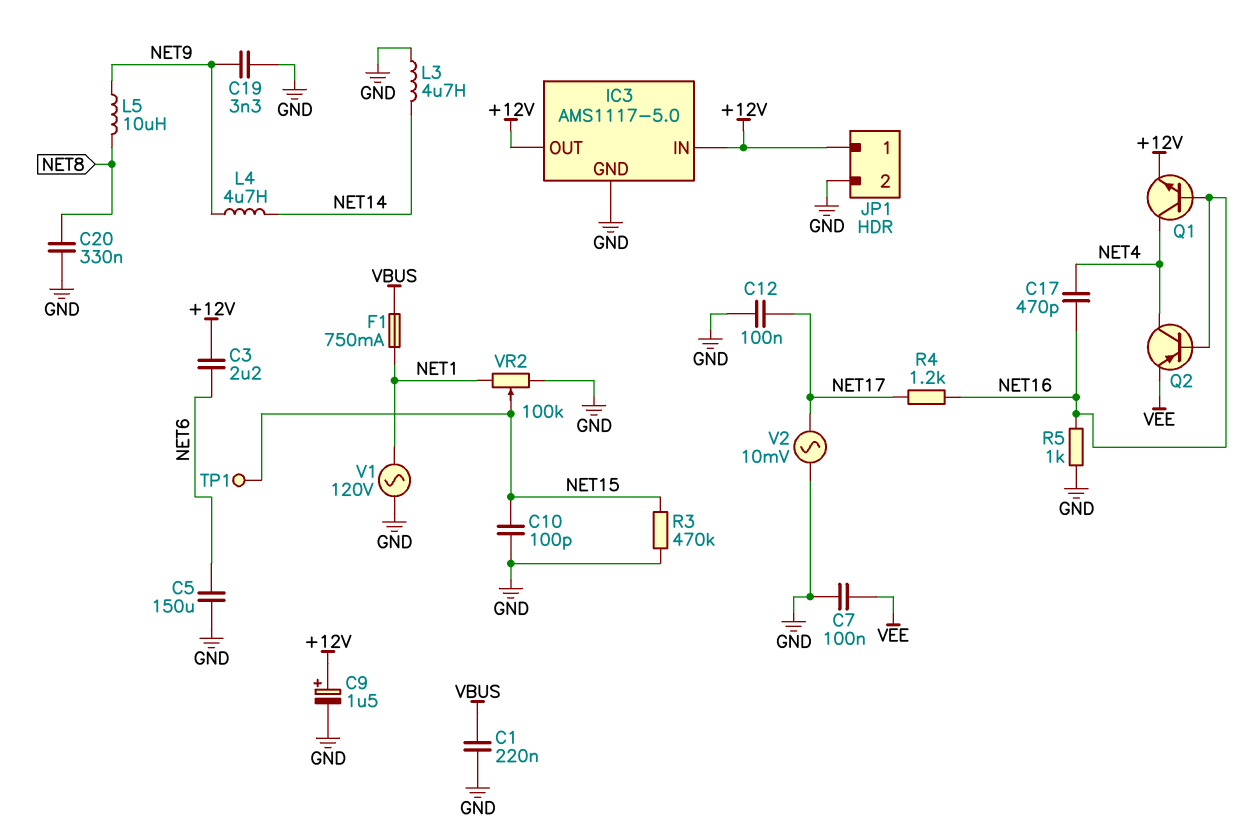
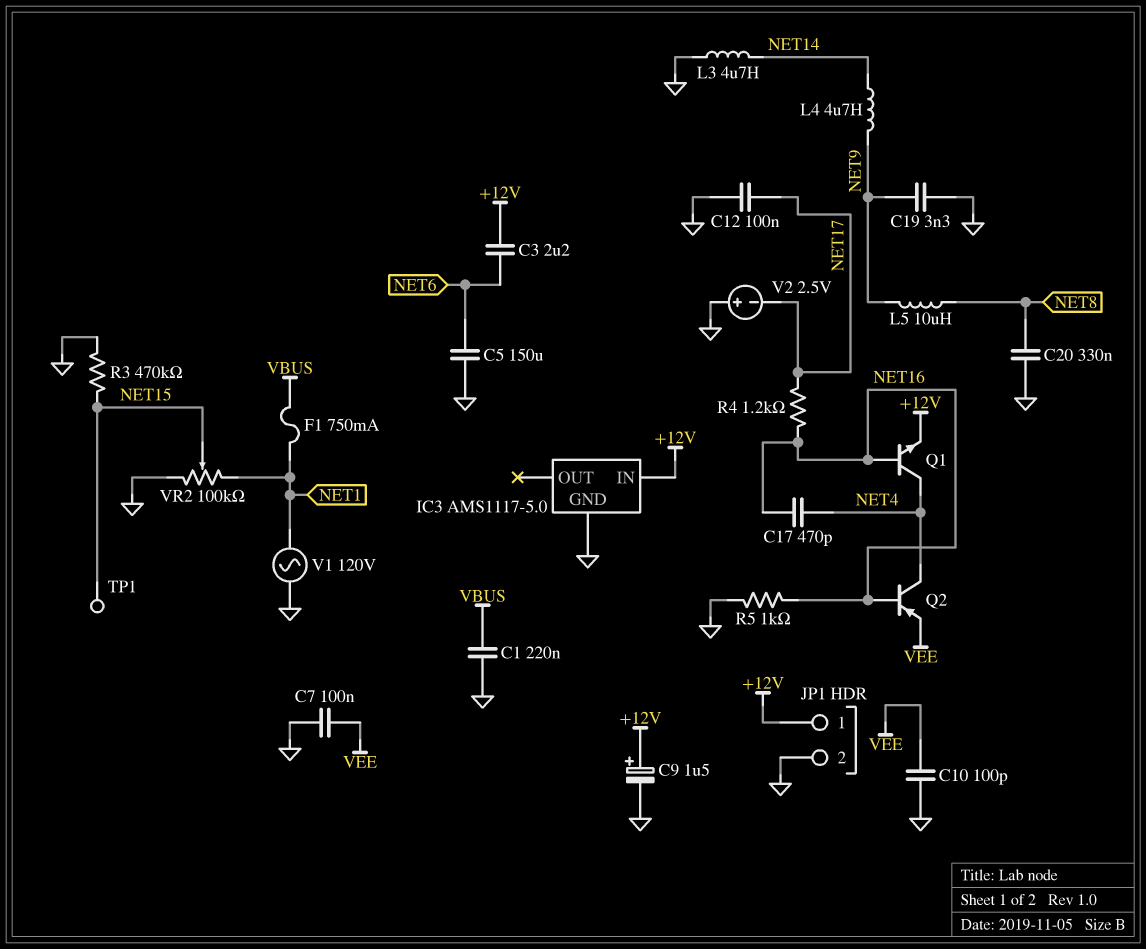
C10: 100pF (GND, NET15) -> 100pF (GND, VEE)
IC3 pin OUT: +12V -> none
V2: AC 10mV (GND, NET17) -> 2.5V (plus GND, minus NET17)

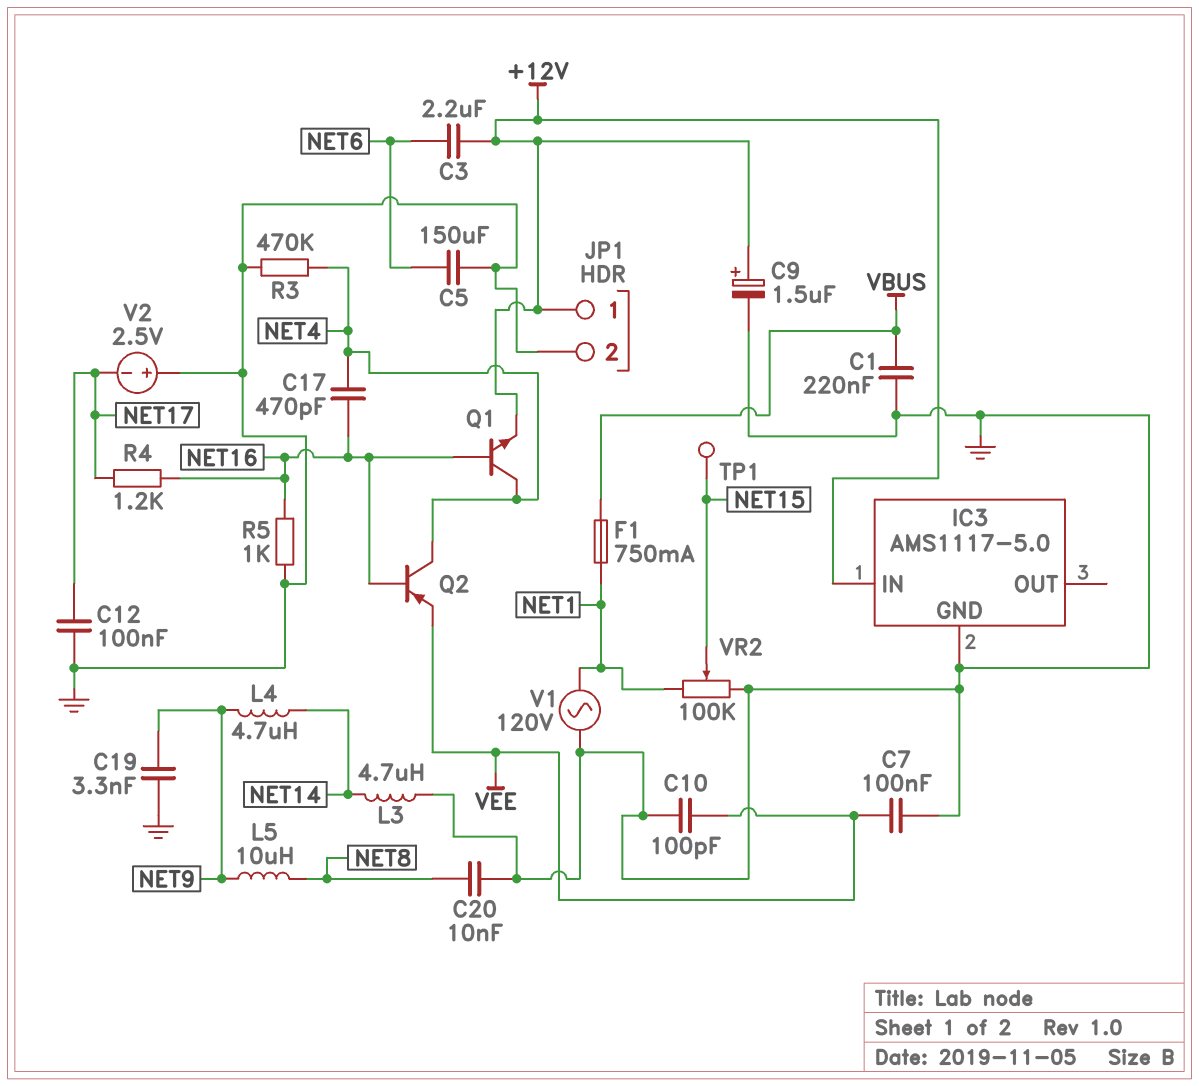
C20: 330nF (GND, NET8) -> 10nF (GND, NET8)
R3: 470k (GND, NET15) -> 470k (GND, NET4)

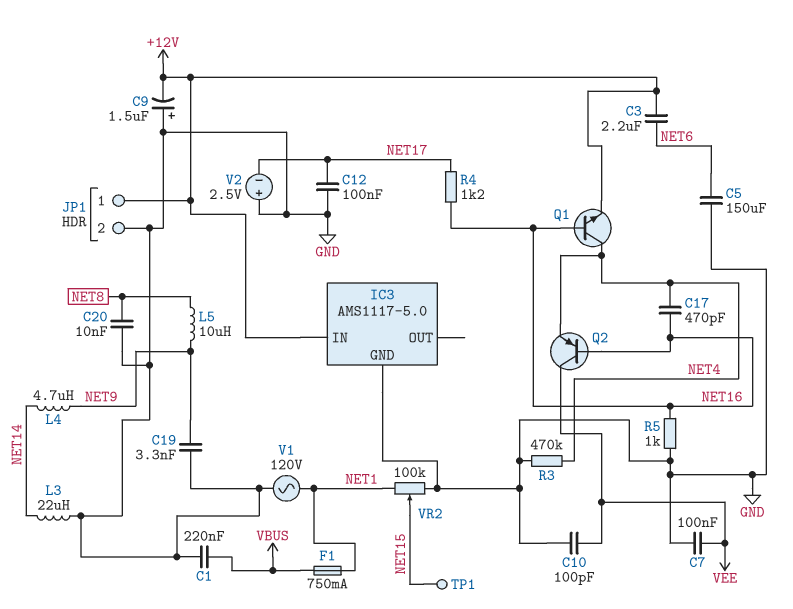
C9: 1.5uF (plus +12V, minus GND) -> 1.5uF (plus GND, minus +12V)
L3: 4.7uH (GND, NET14) -> 22uH (GND, NET14)
Q2: PNP (B NET16, C NET4, E VEE) -> PNP (B NET16, C VEE, E NET4)

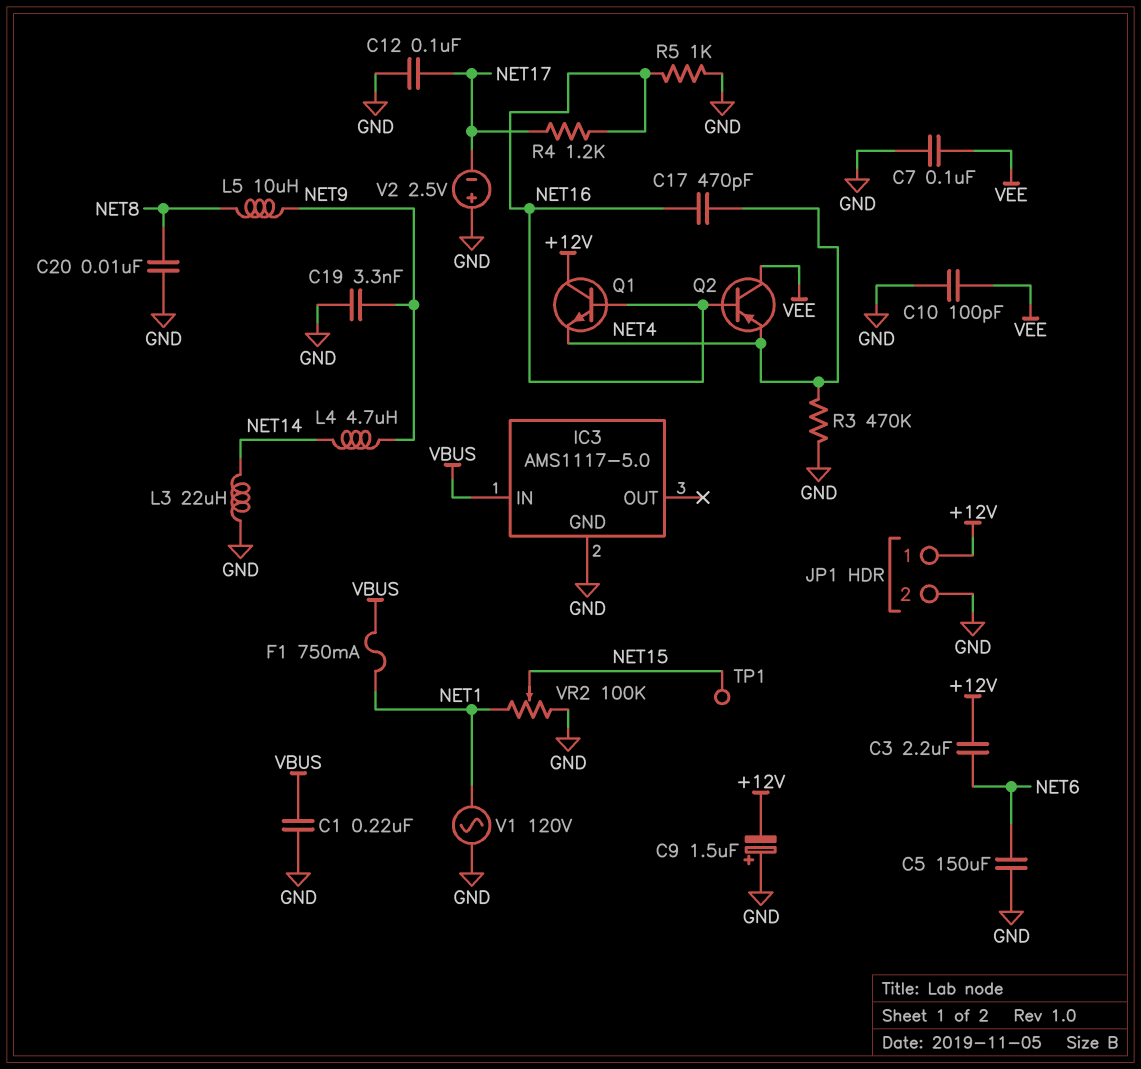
IC3 pin IN: +12V -> VBUS
Q1: NPN (B NET16, C NET4, E +12V) -> NPN (B NET16, C +12V, E NET4)

